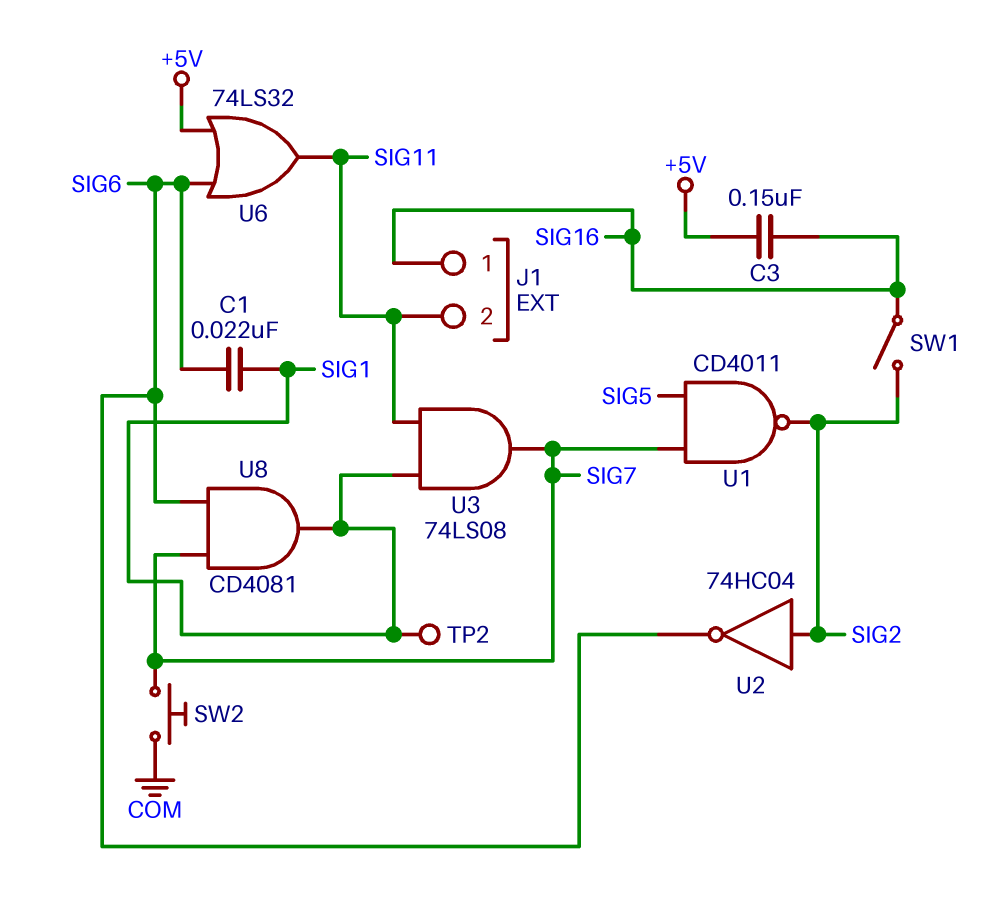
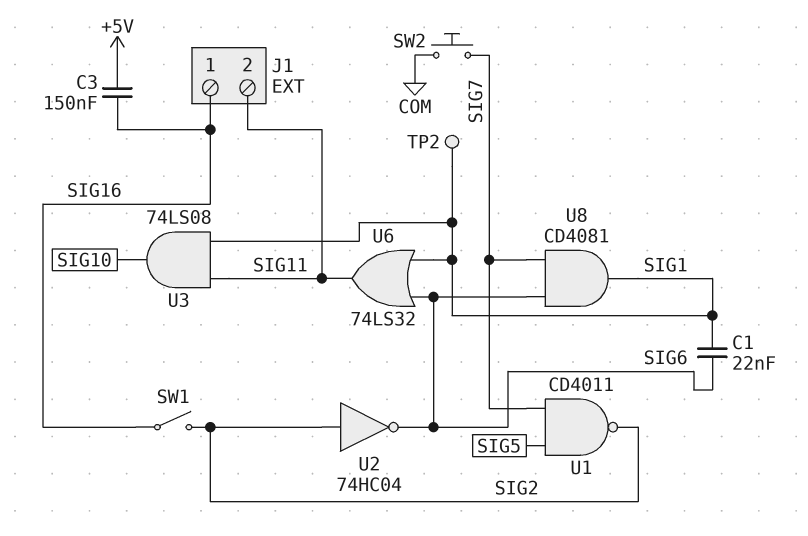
U3: AND 74LS08 (in SIG1, in SIG11, out SIG7) -> AND 74LS08 (in SIG1, in SIG11, out SIG10)
U6: OR 74LS32 (in +5V, in SIG6, out SIG11) -> OR 74LS32 (in SIG1, in SIG6, out SIG11)

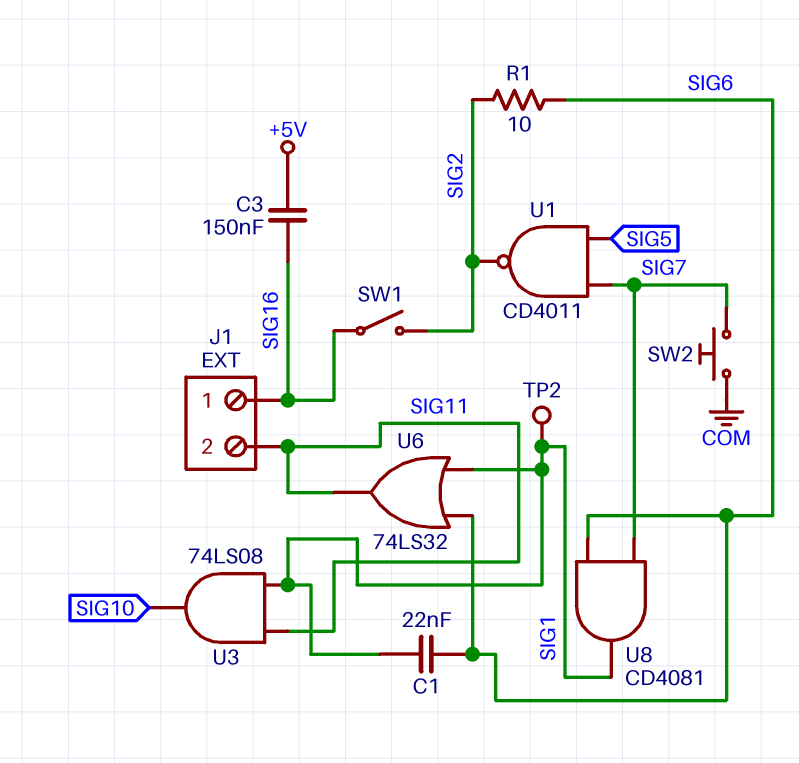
R1: none -> 10 (SIG2, SIG6)
U2: NOT 74HC04 (in SIG2, out SIG6) -> none

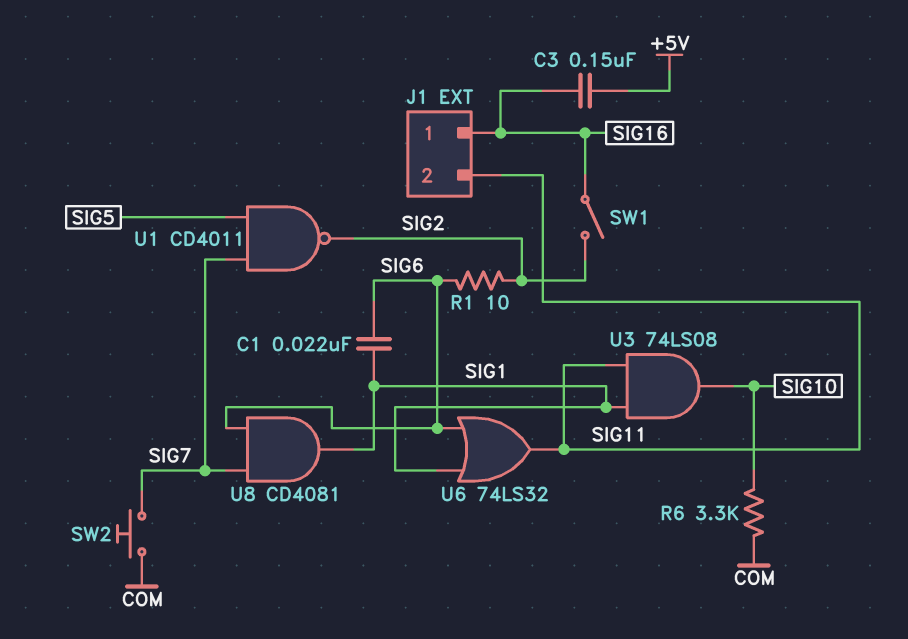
R6: none -> 3.3k (COM, SIG10)
TP2: test point (SIG1) -> none

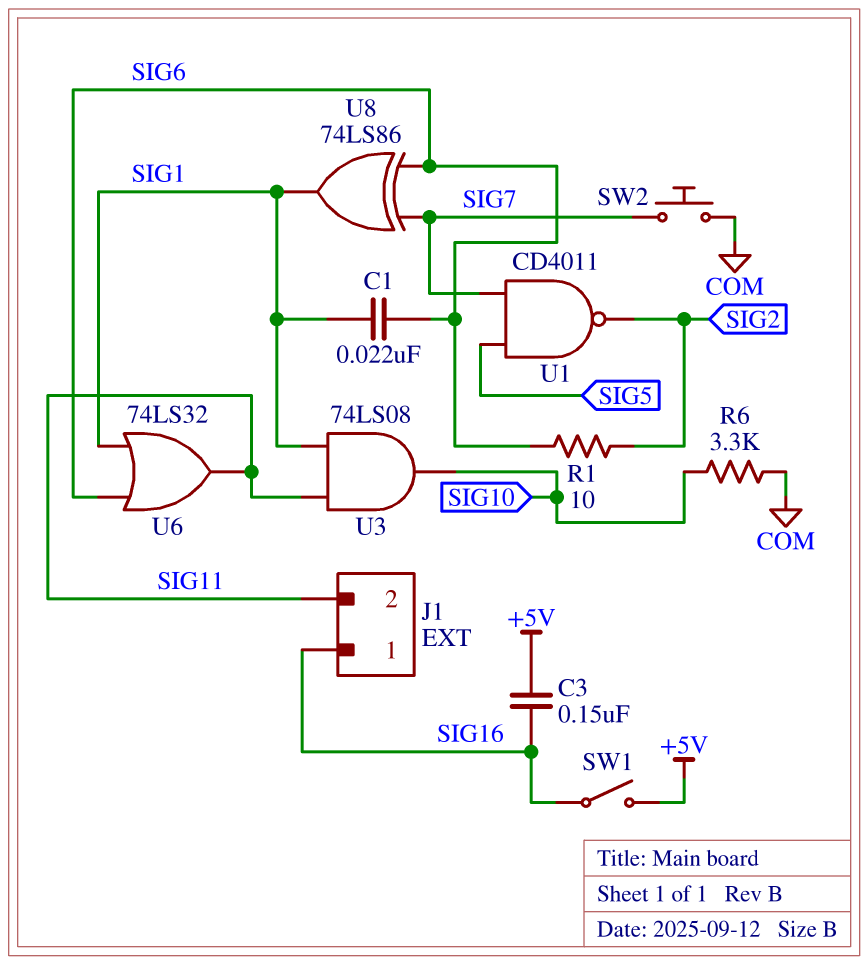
SW1: switch (SIG2, SIG16) -> switch (+5V, SIG16)
U8: AND CD4081 (in SIG6, in SIG7, out SIG1) -> XOR 74LS86 (in SIG6, in SIG7, out SIG1)

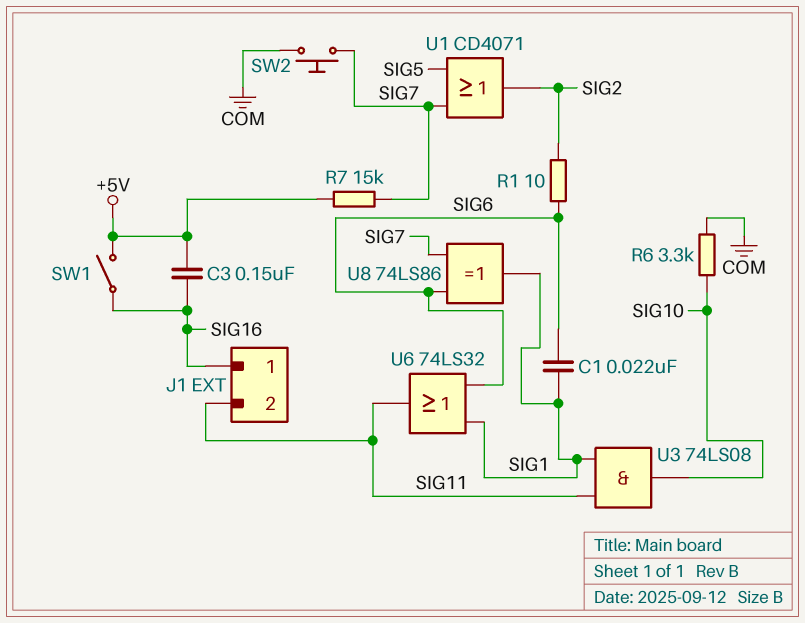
R7: none -> 15k (+5V, SIG7)
U1: NAND CD4011 (in SIG5, in SIG7, out SIG2) -> OR CD4071 (in SIG5, in SIG7, out SIG2)

